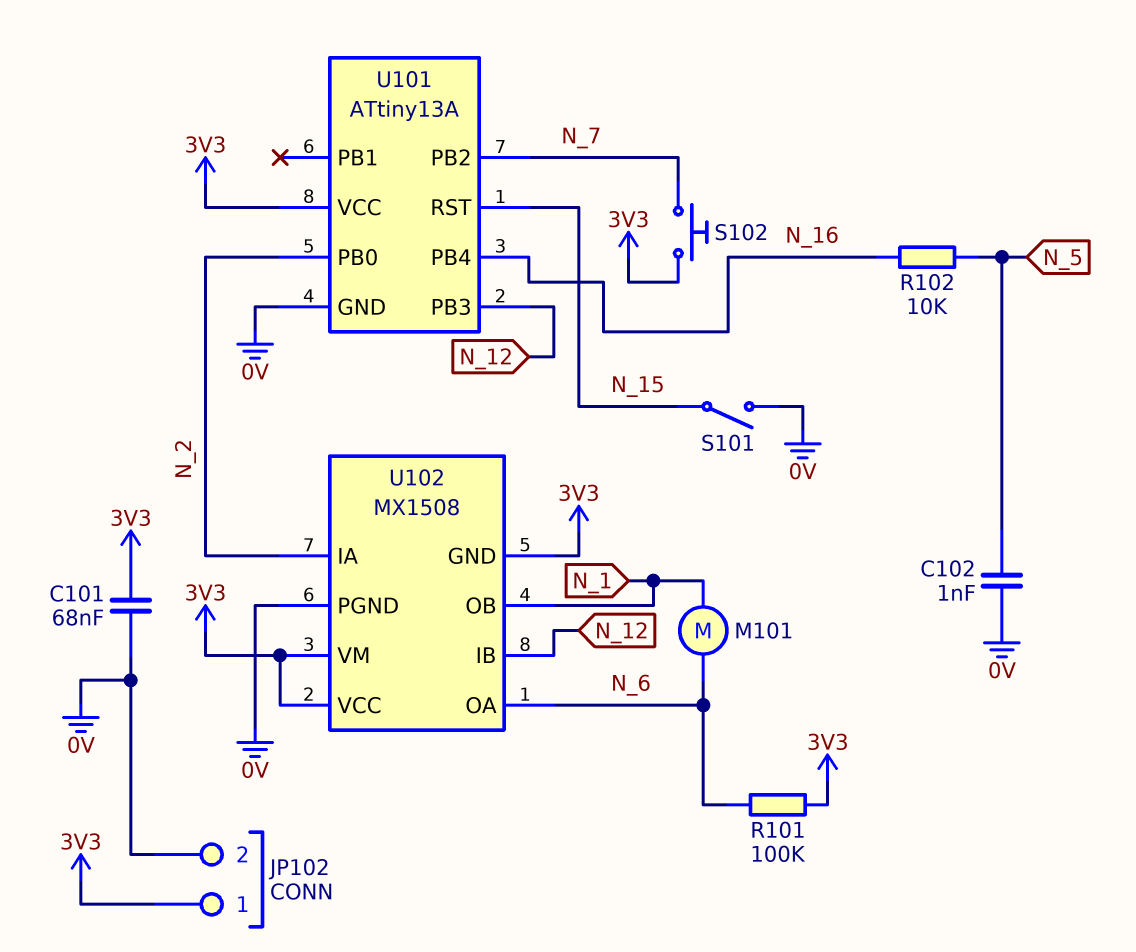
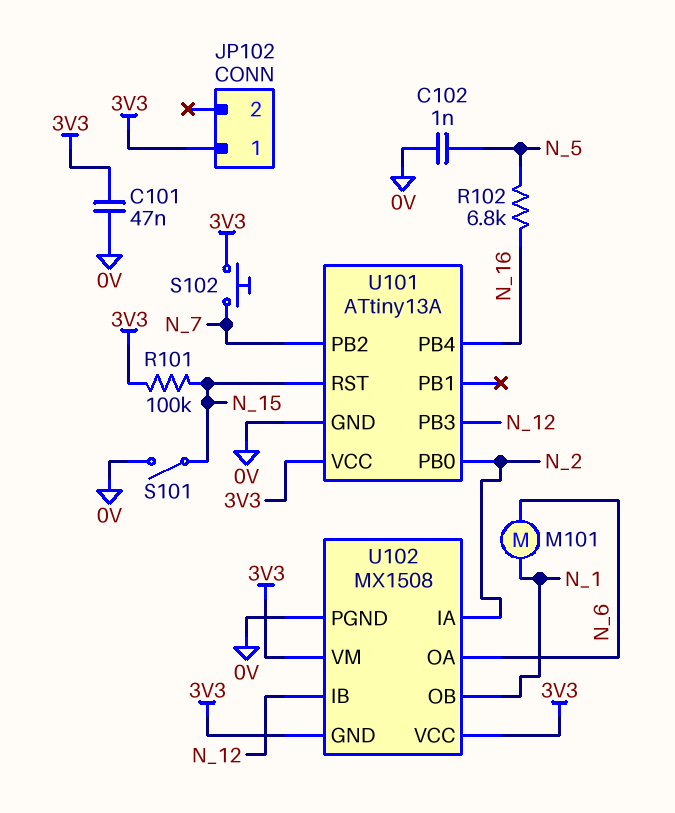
C101: 68nF (0V, 3V3) -> 47nF (0V, 3V3)
JP102 pin 2: 0V -> none
R101: 100k (3V3, N_6) -> 100k (3V3, N_15)
R102: 10k (N_5, N_16) -> 6.8k (N_5, N_16)

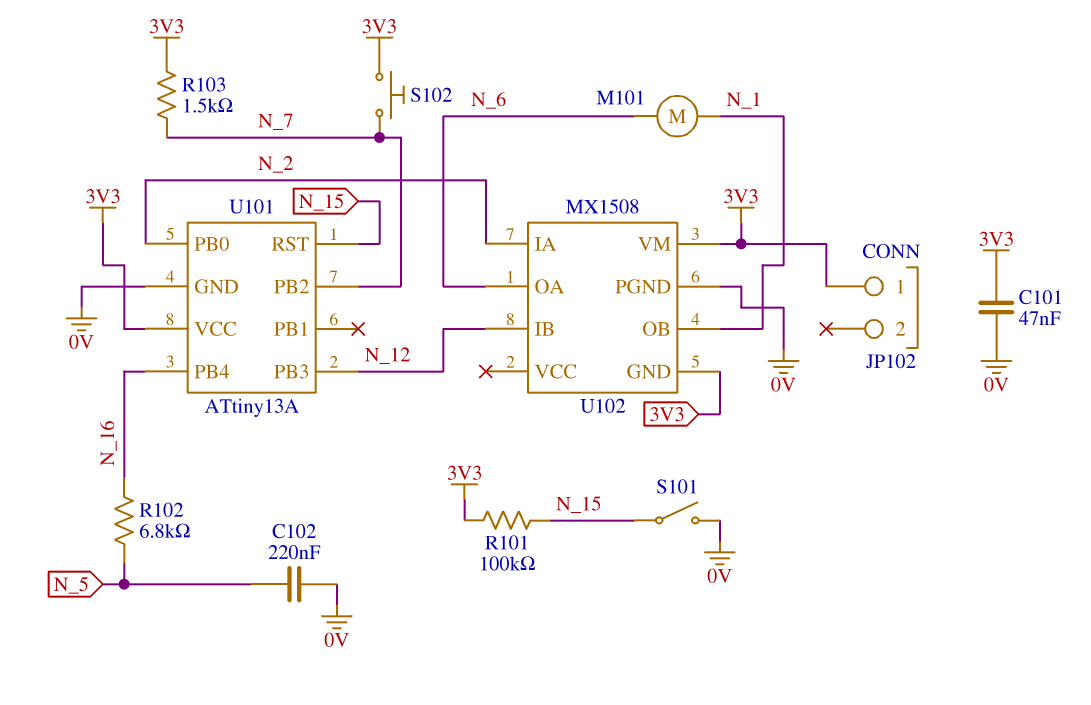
C102: 1nF (0V, N_5) -> 220nF (0V, N_5)
R103: none -> 1.5k (3V3, N_7)
U102 pin VCC: 3V3 -> none

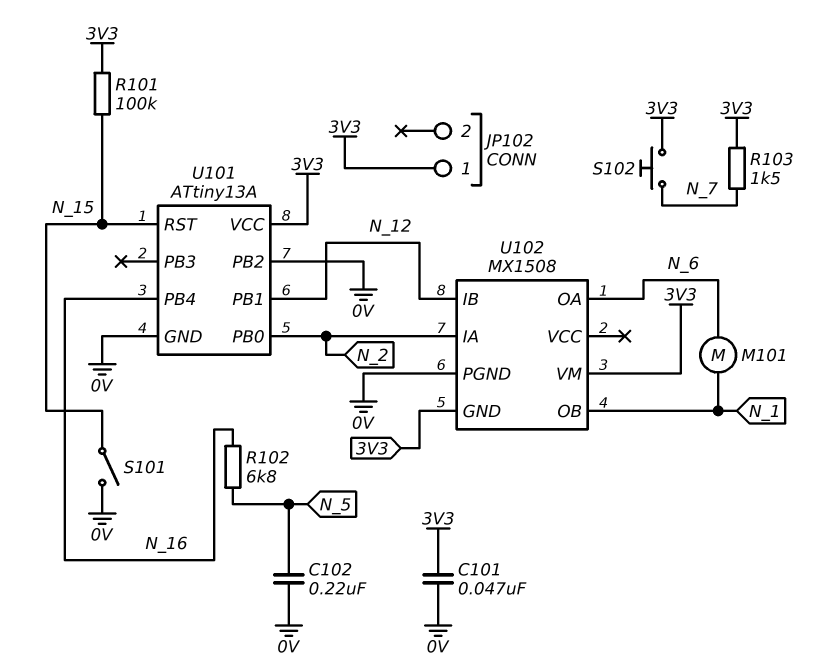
U101 pin PB1: none -> N_12
U101 pin PB2: N_7 -> 0V
U101 pin PB3: N_12 -> none

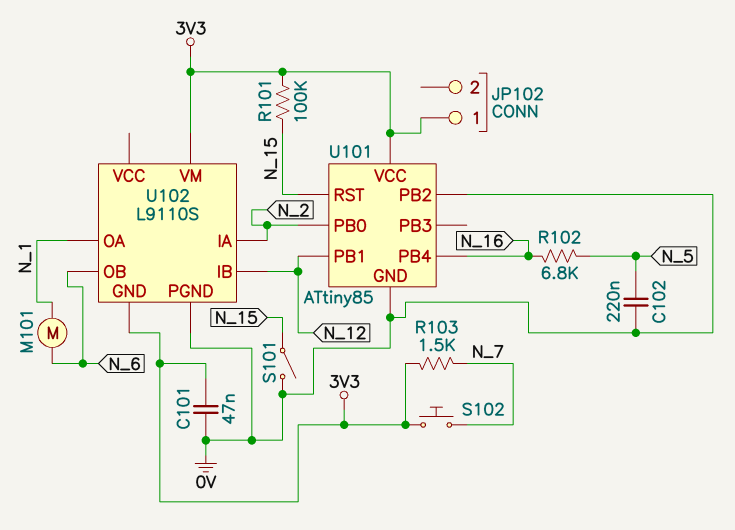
U101: ATtiny13A -> ATtiny85
U102: MX1508 -> L9110S
U102 pin OA: N_6 -> N_1
U102 pin OB: N_1 -> N_6

